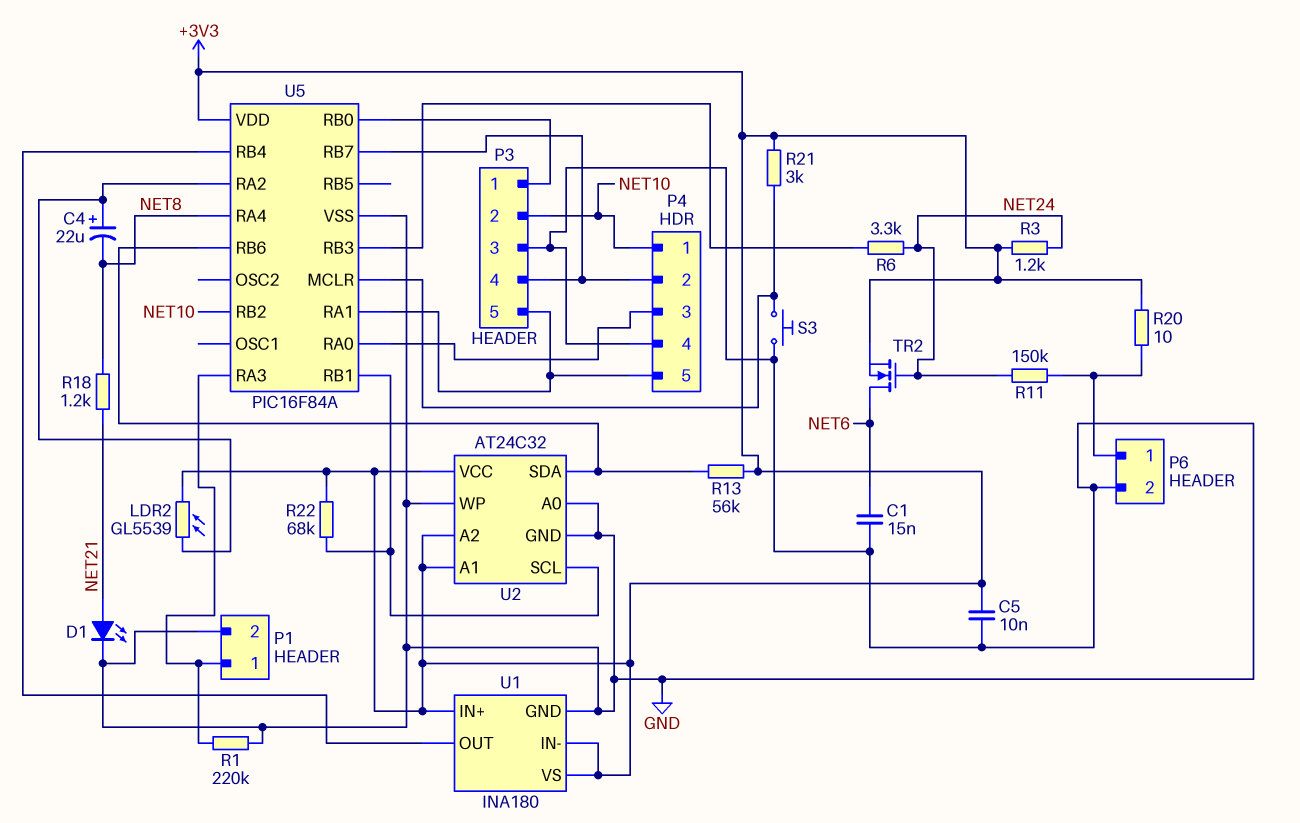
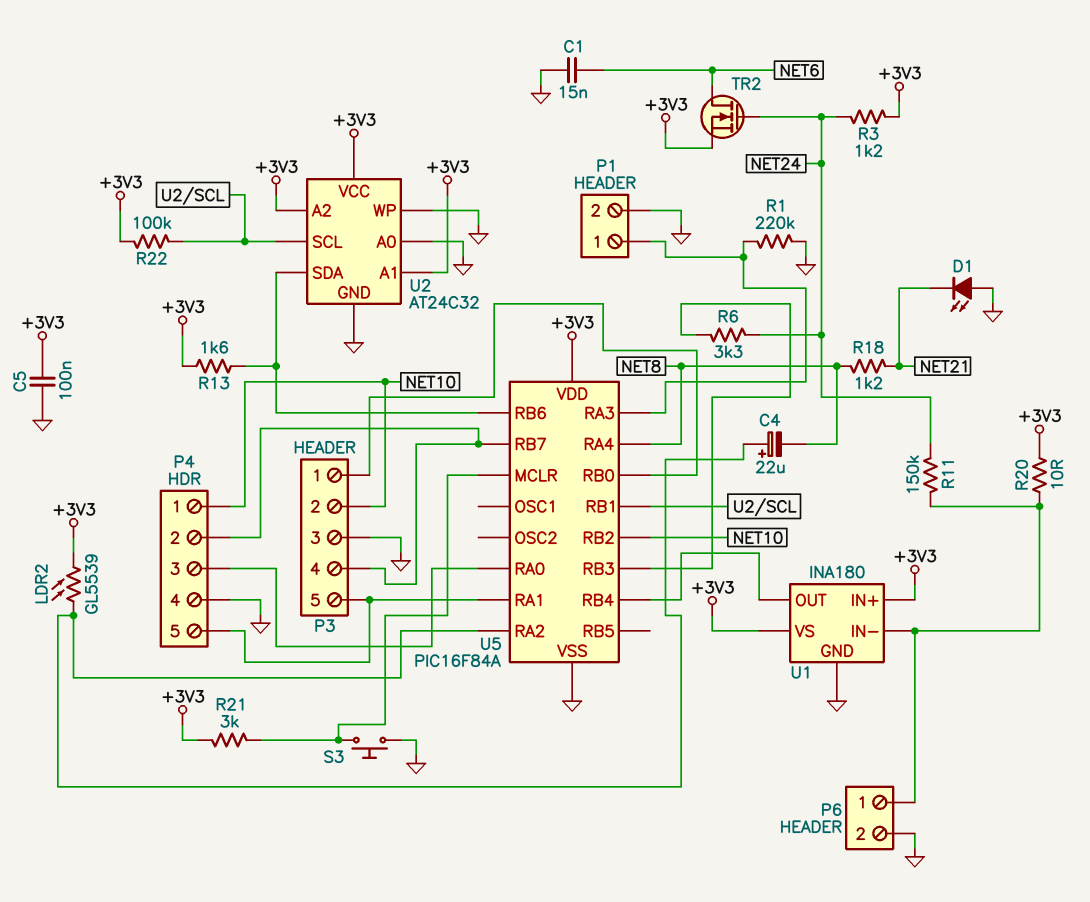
C5: 10nF (+3V3, GND) -> 100nF (+3V3, GND)
D1: LED (A NET21, K GND) -> LED (A GND, K NET21)
R13: 56k (+3V3, U2/SDA) -> 1.6k (+3V3, U2/SDA)
R22: 68k (+3V3, U2/SCL) -> 100k (+3V3, U2/SCL)
U1 pin IN-: +3V3 -> P6/1

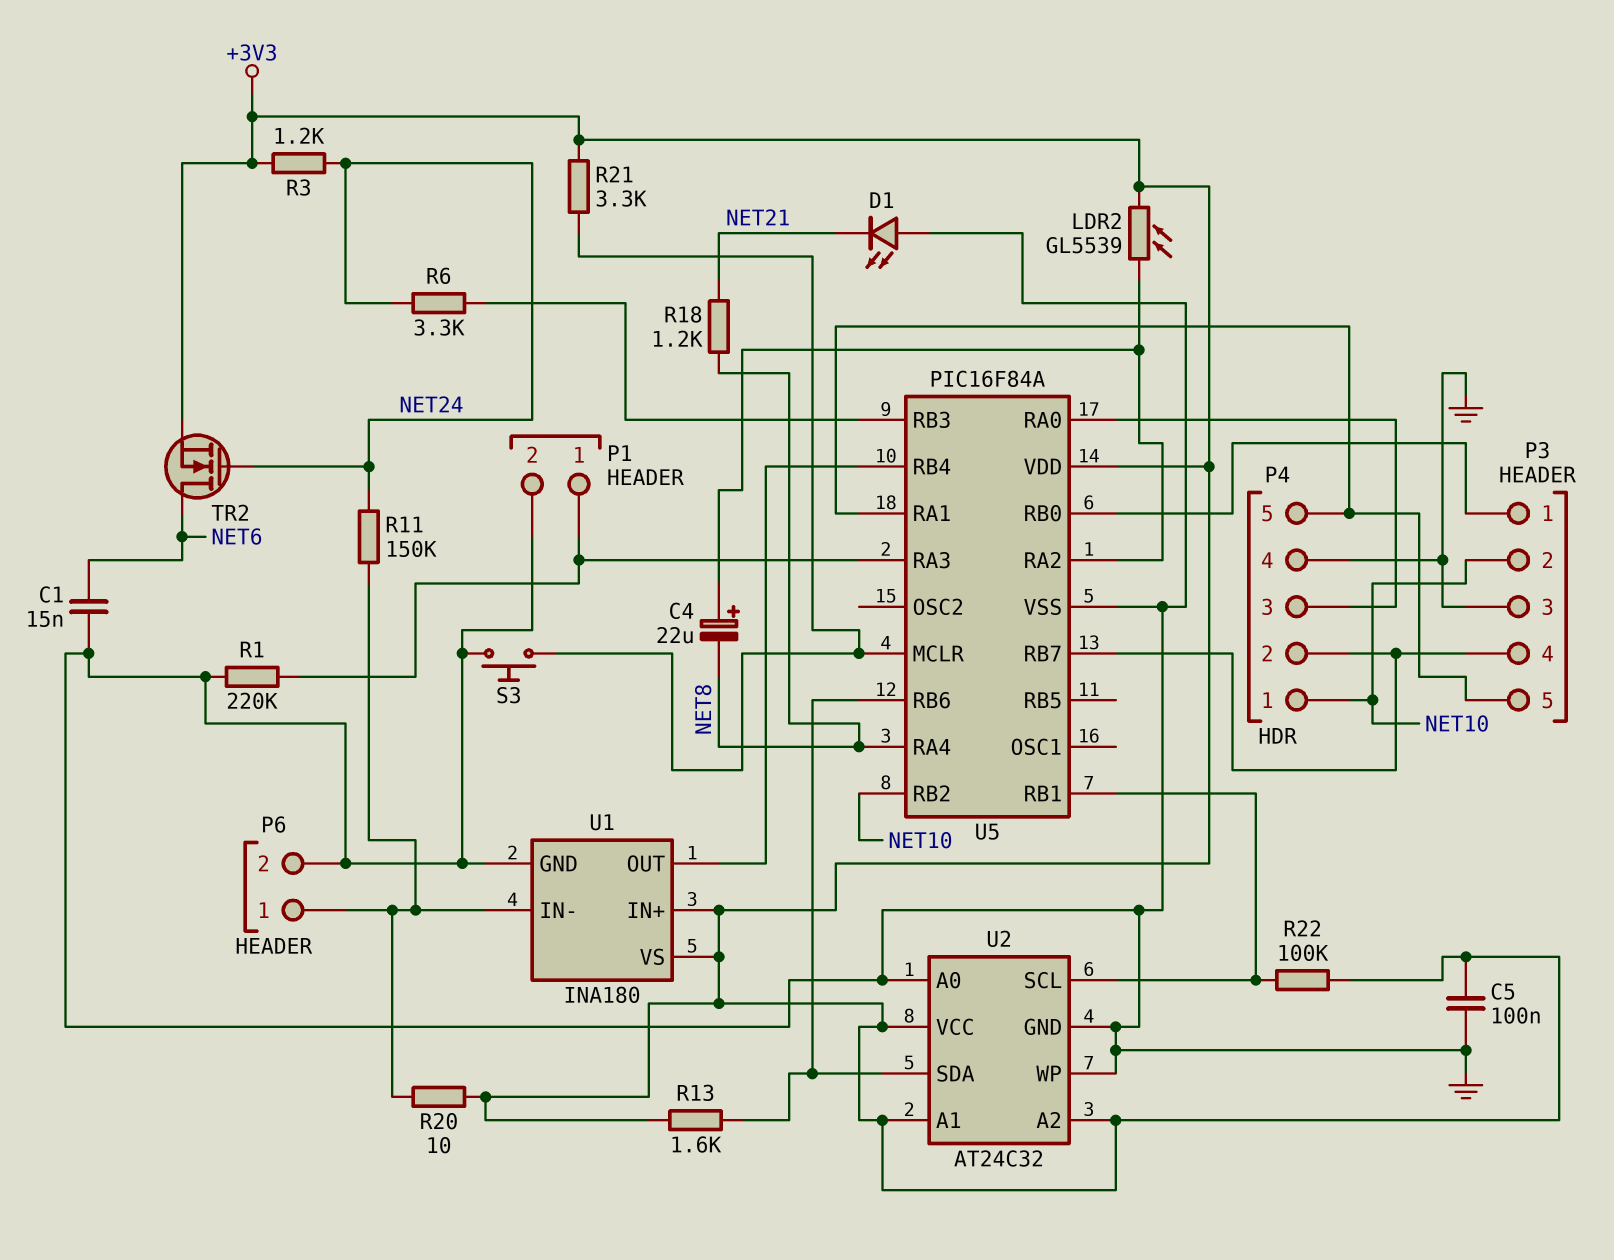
R21: 3k (+3V3, U5/MCLR) -> 3.3k (+3V3, U5/MCLR)

